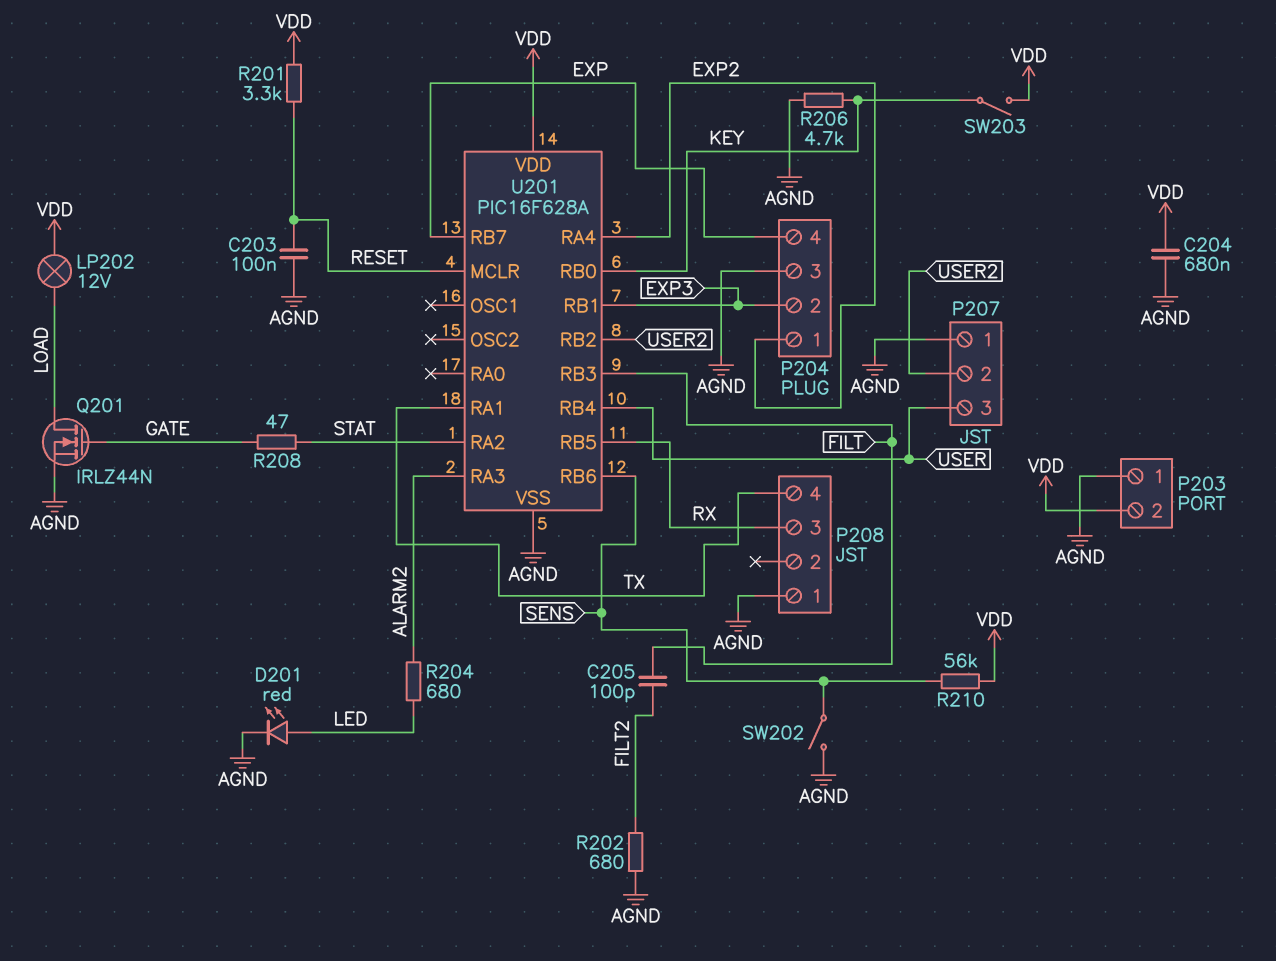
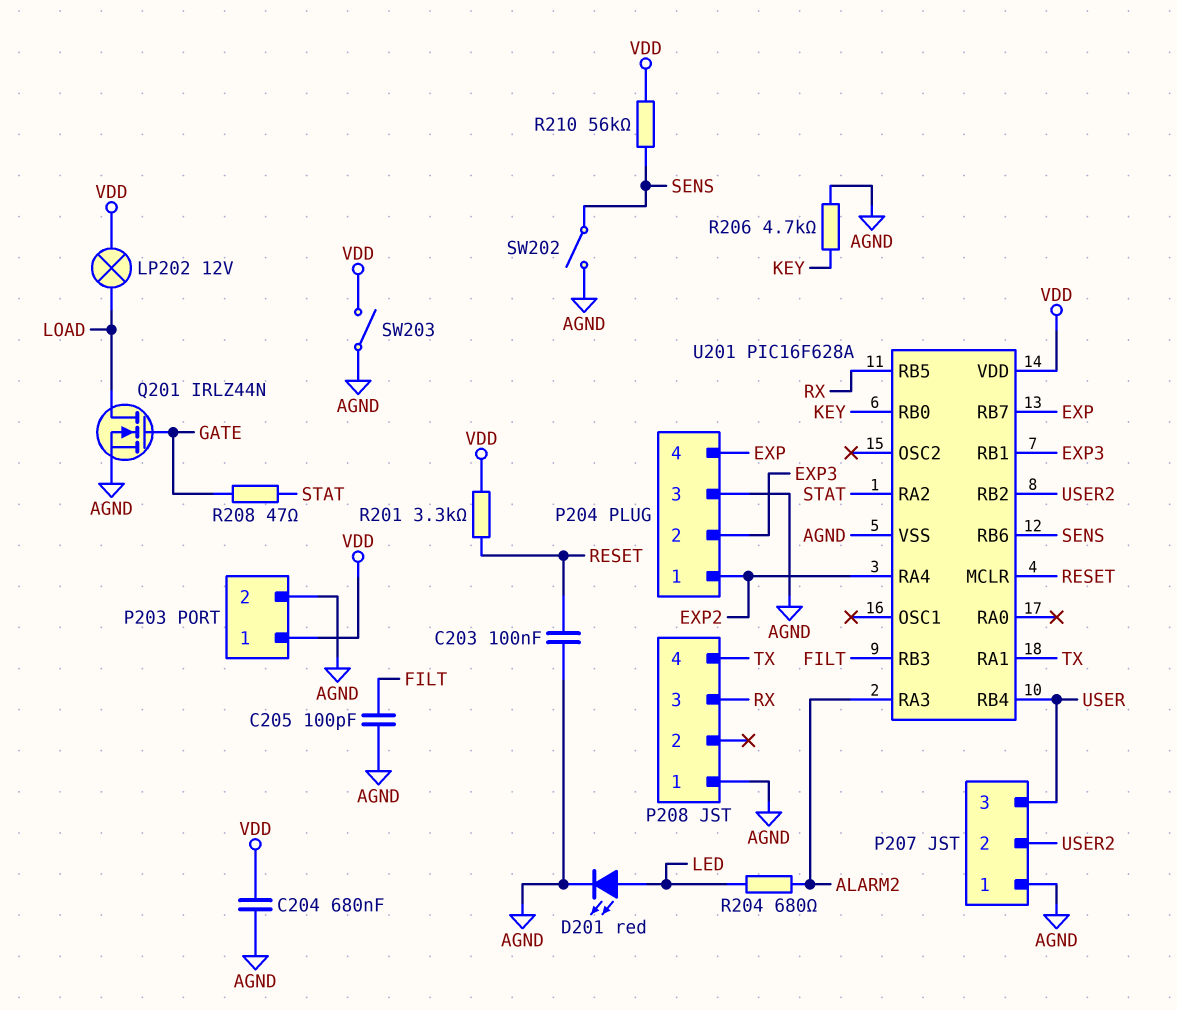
C205: 100pF (FILT, FILT2) -> 100pF (AGND, FILT)
P203 pin 1: AGND -> VDD
P203 pin 2: VDD -> AGND
R202: 680 (AGND, FILT2) -> none
SW203: switch (KEY, VDD) -> switch (AGND, VDD)

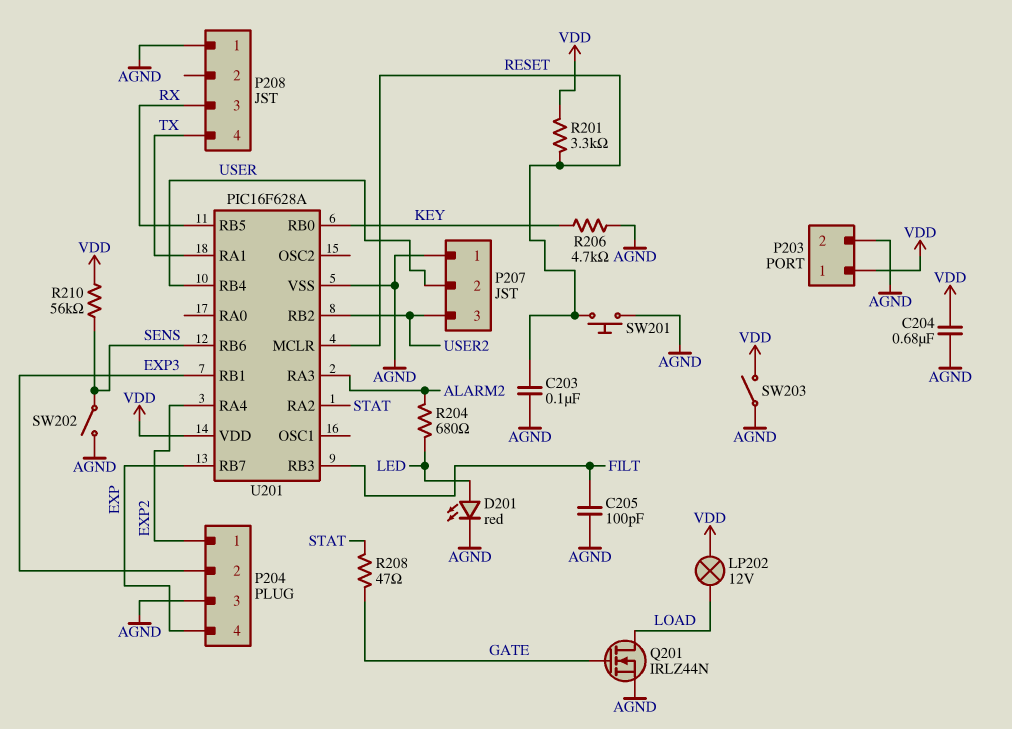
P207 pin 2: USER2 -> USER
P207 pin 3: USER -> USER2
SW201: none -> button (AGND, RESET)

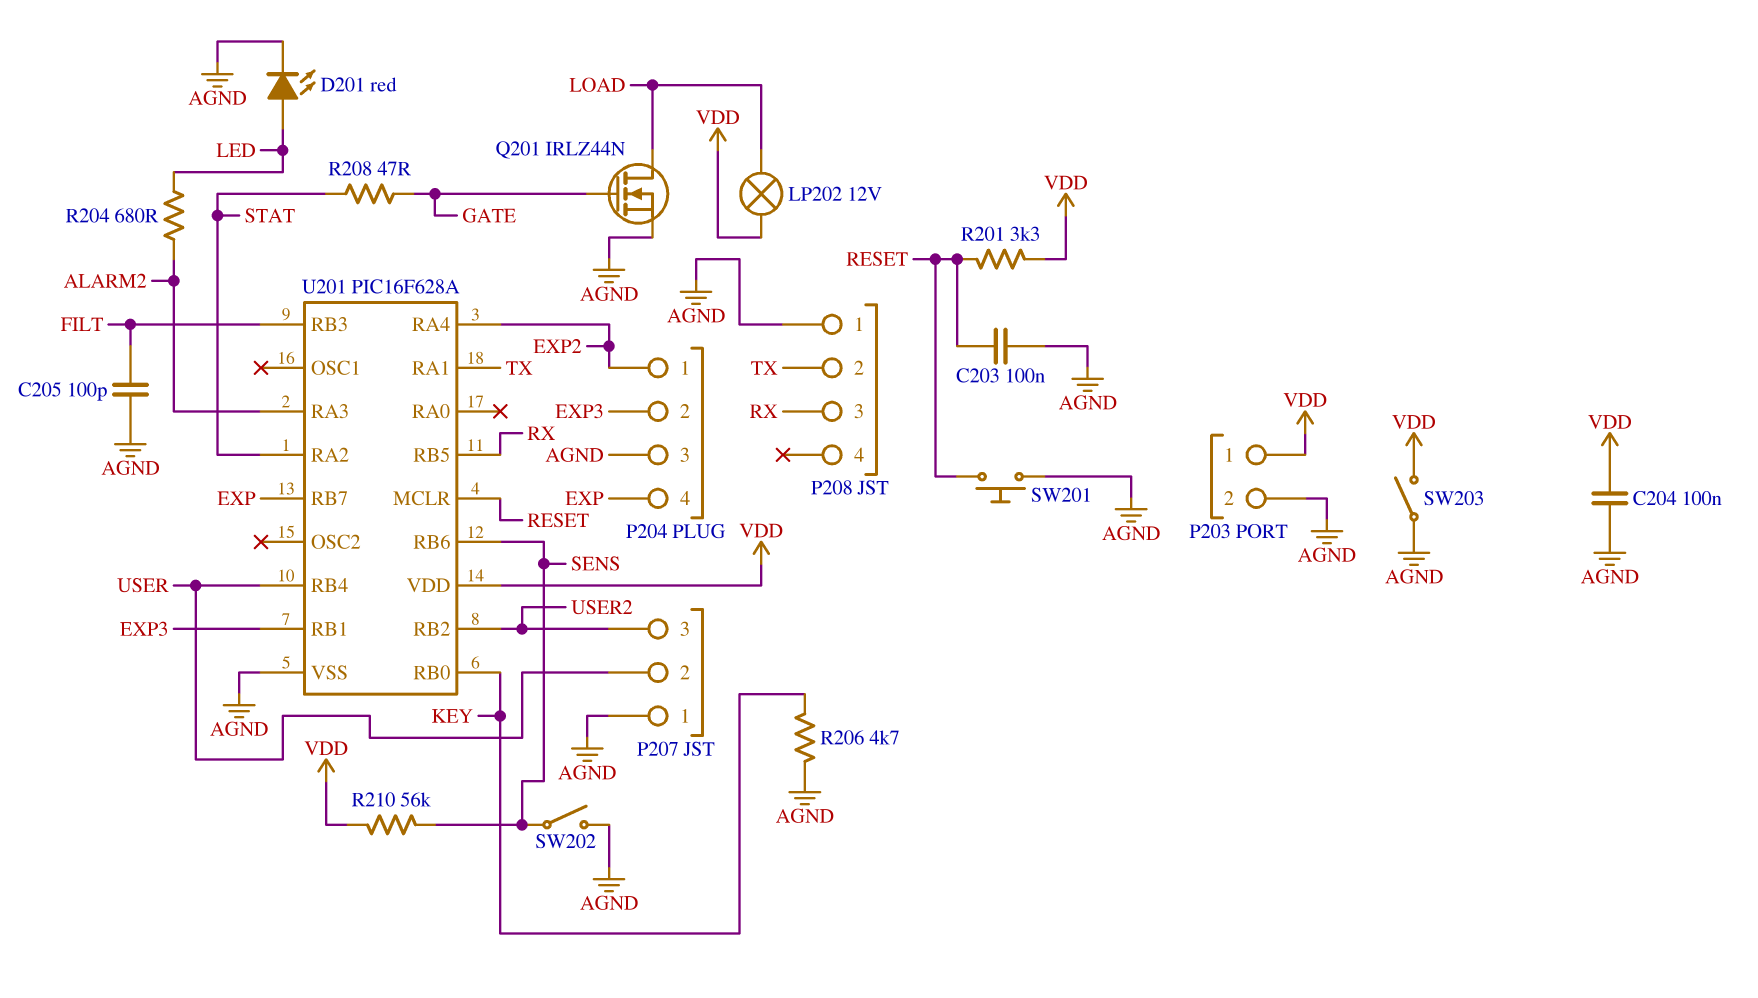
C204: 680nF (AGND, VDD) -> 100nF (AGND, VDD)
P208 pin 2: none -> TX
P208 pin 4: TX -> none

